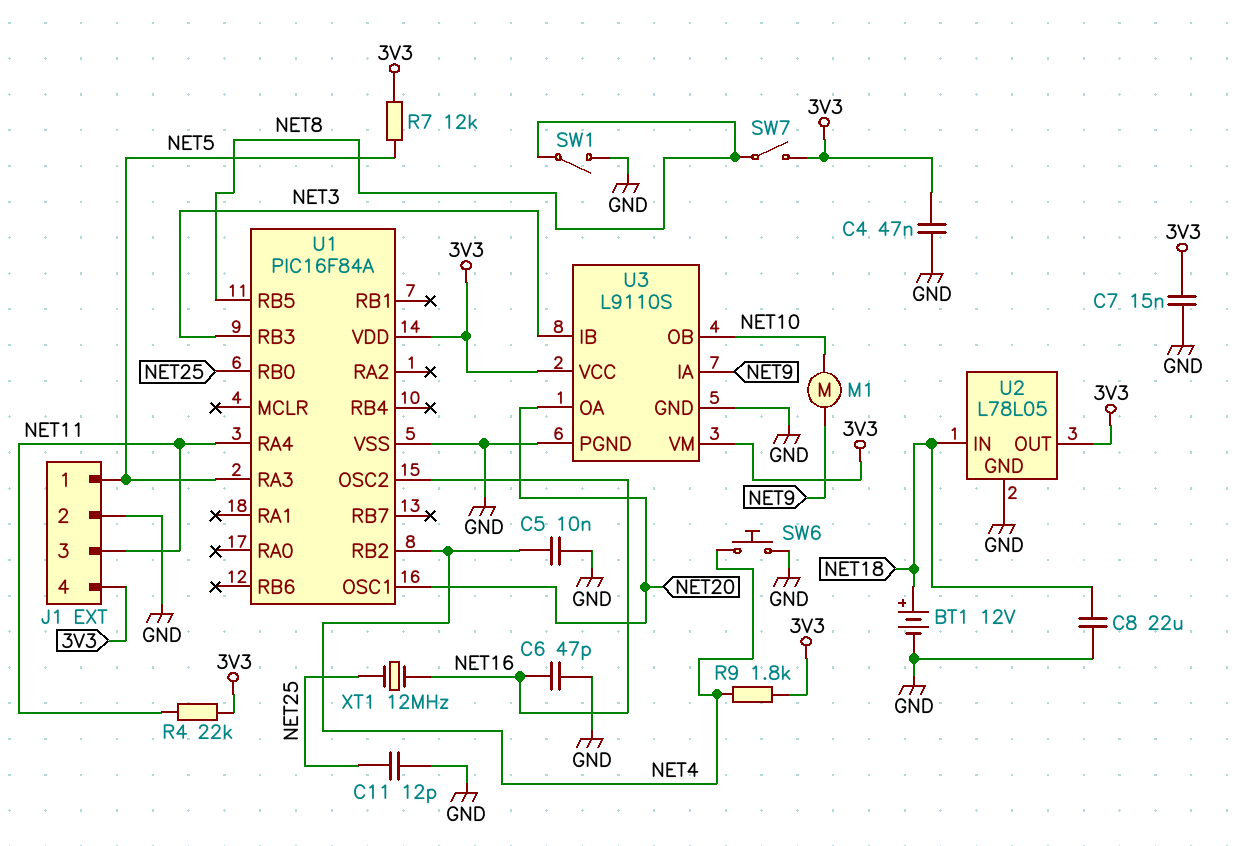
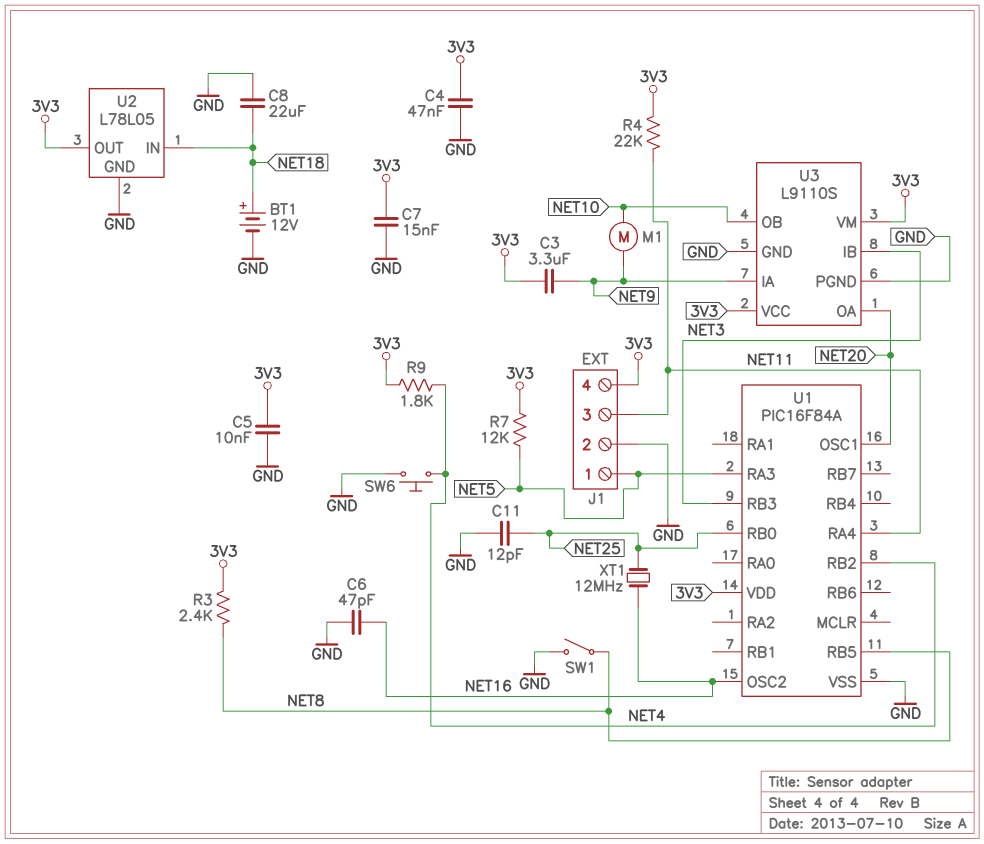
C3: none -> 3.3uF (3V3, NET9)
C5: 10nF (GND, NET4) -> 10nF (3V3, GND)
R3: none -> 2.4k (3V3, NET8)
SW7: switch (3V3, NET8) -> none

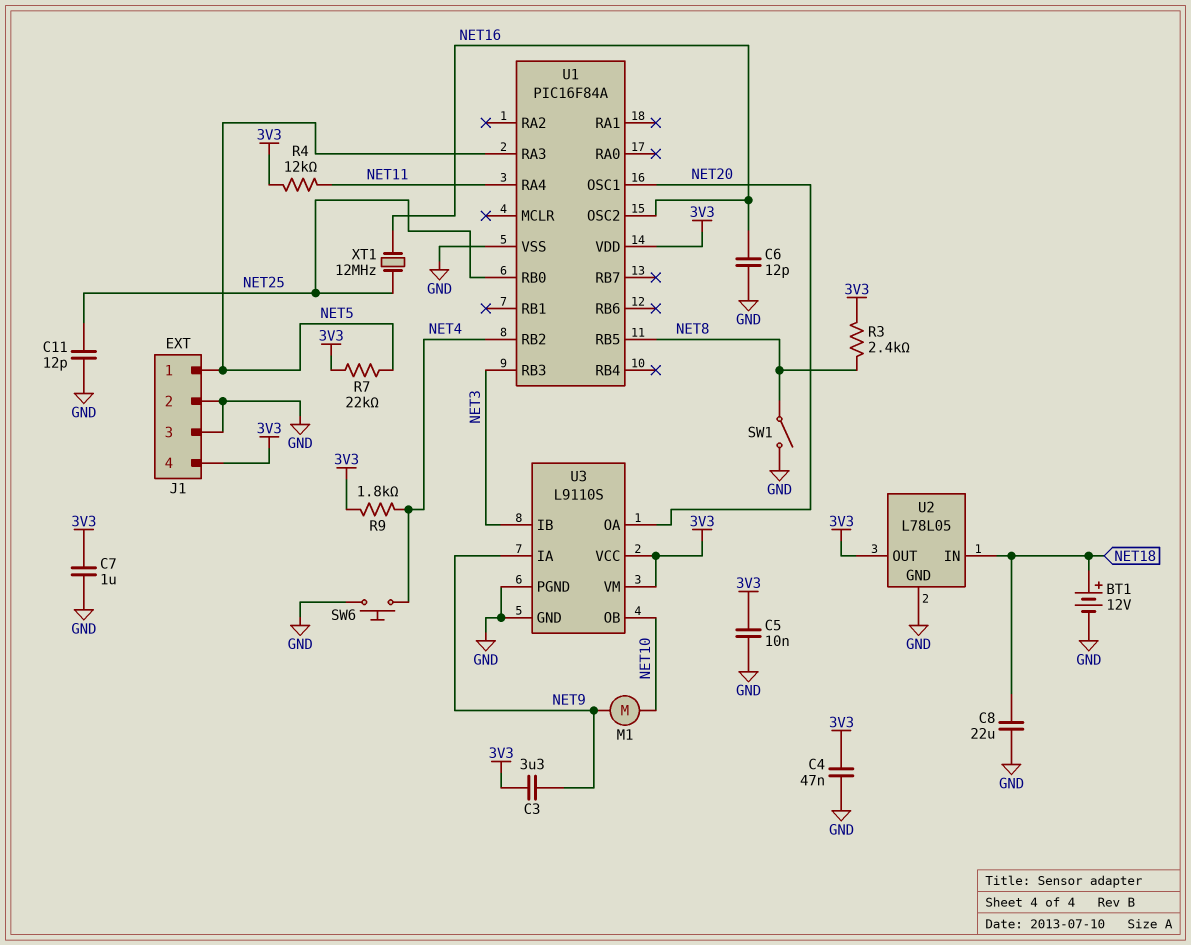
C6: 47pF (GND, NET16) -> 12pF (GND, NET16)
C7: 15nF (3V3, GND) -> 1uF (3V3, GND)
J1 pin 3: NET11 -> GND
R4: 22k (3V3, NET11) -> 12k (3V3, NET11)
R7: 12k (3V3, NET5) -> 22k (3V3, NET5)

